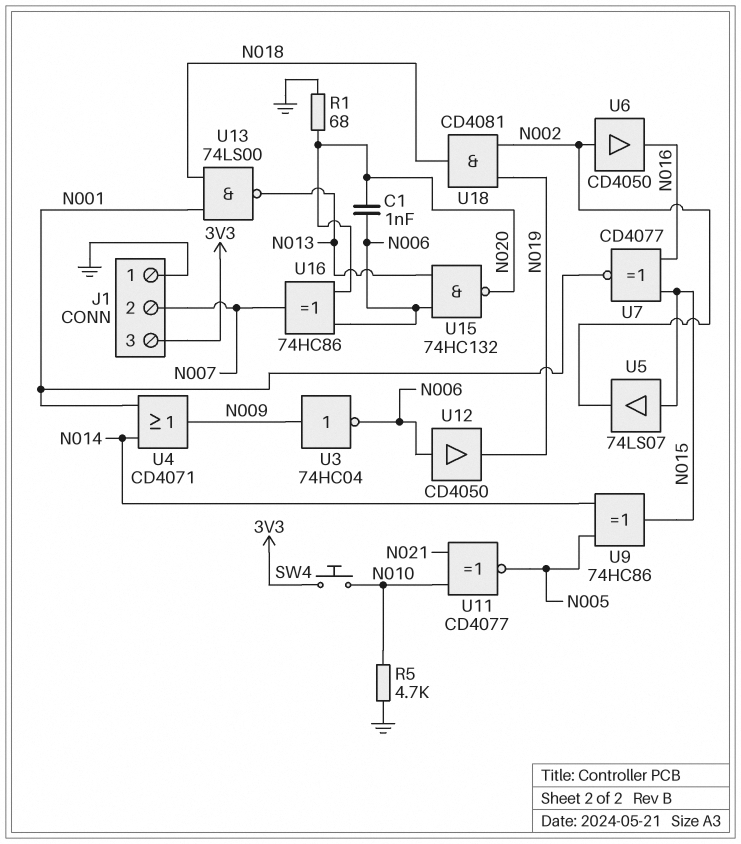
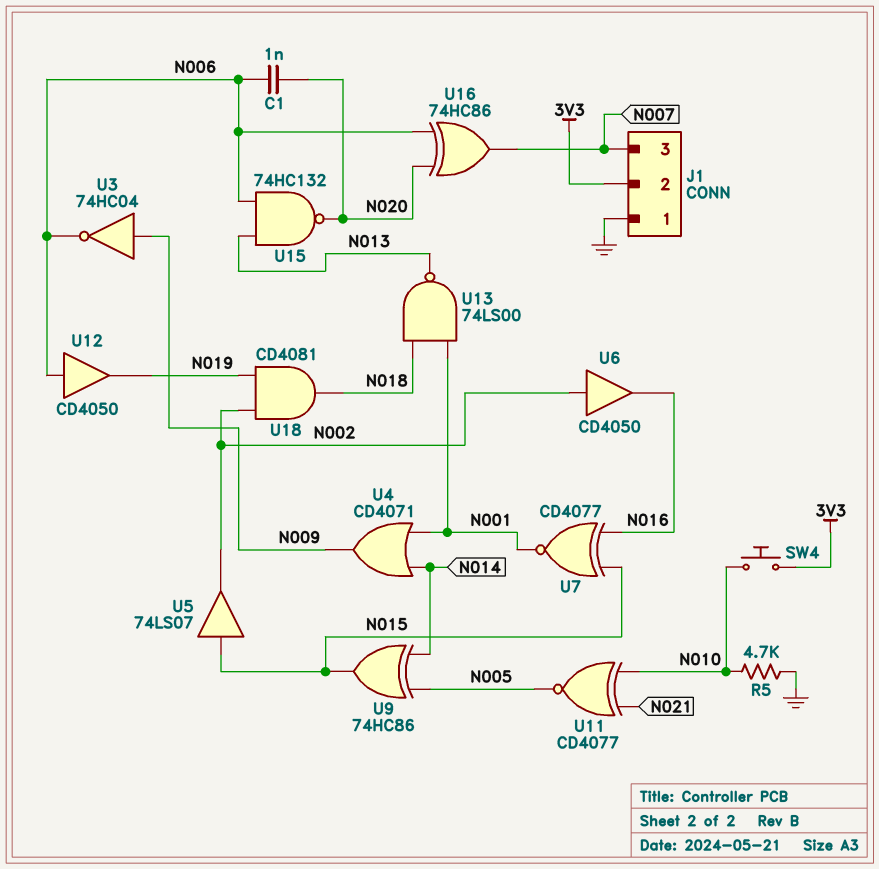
J1 pin 2: N007 -> 3V3
J1 pin 3: 3V3 -> N007
R1: 68 (GND, N020) -> none

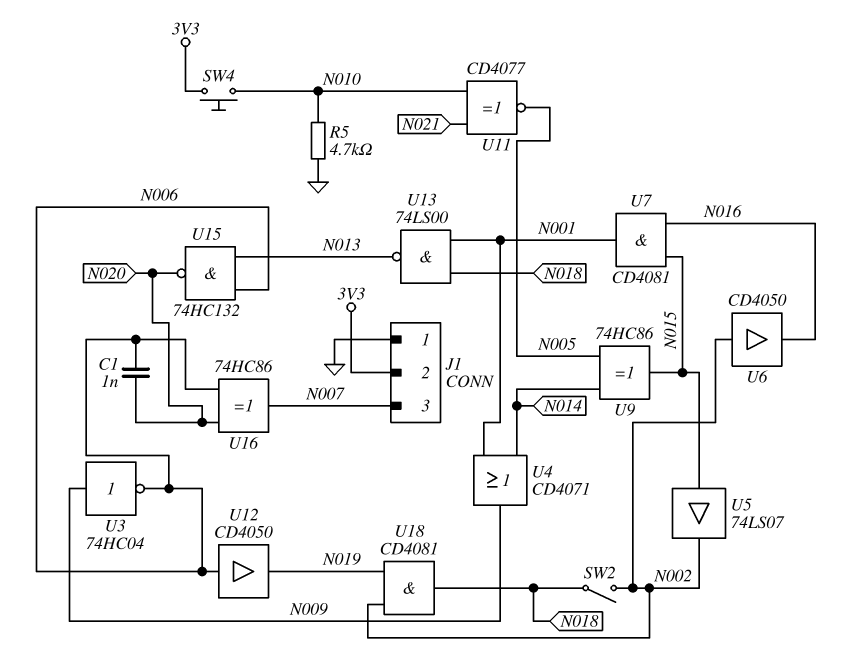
SW2: none -> switch (N002, N018)
U7: XNOR CD4077 (in N015, in N016, out N001) -> AND CD4081 (in N015, in N016, out N001)

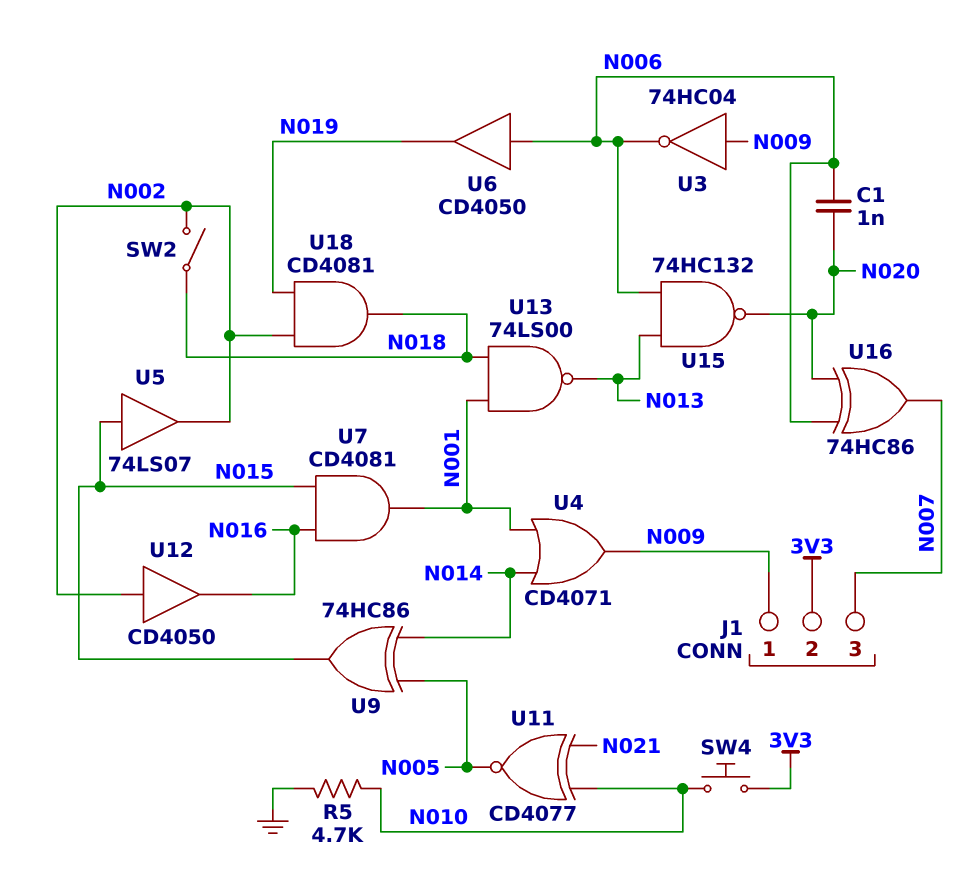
J1 pin 1: GND -> N009
U6: buffer CD4050 (in N002, out N016) -> buffer CD4050 (in N006, out N019)
U12: buffer CD4050 (in N006, out N019) -> buffer CD4050 (in N002, out N016)

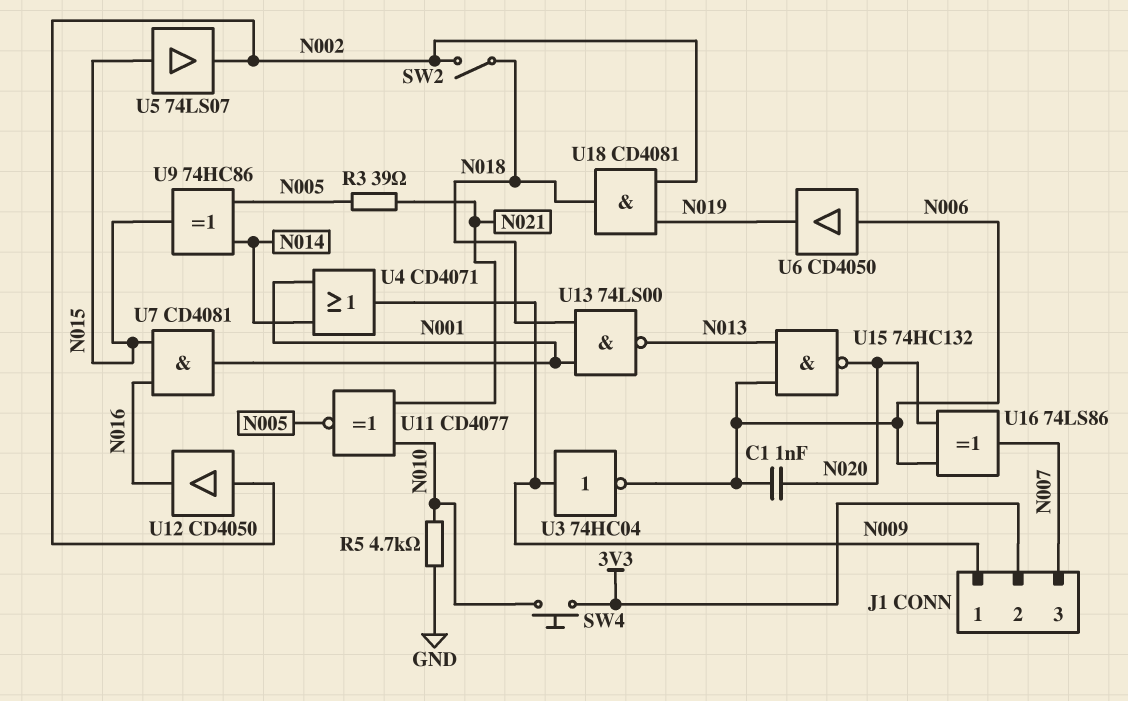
R3: none -> 39 (N005, N021)
U16: XOR 74HC86 (in N006, in N020, out N007) -> XOR 74LS86 (in N006, in N020, out N007)

